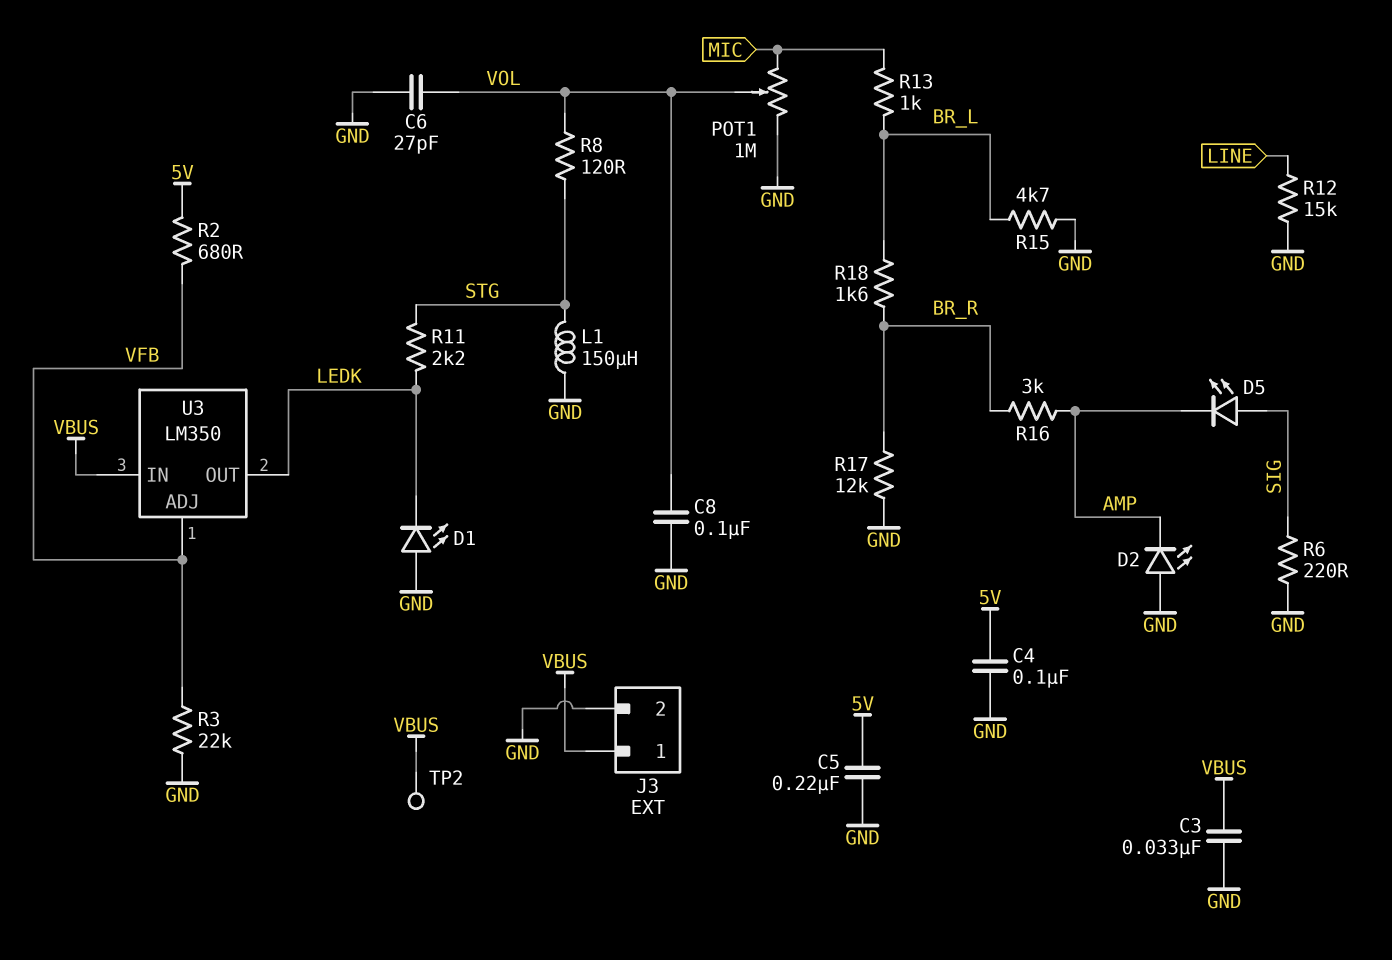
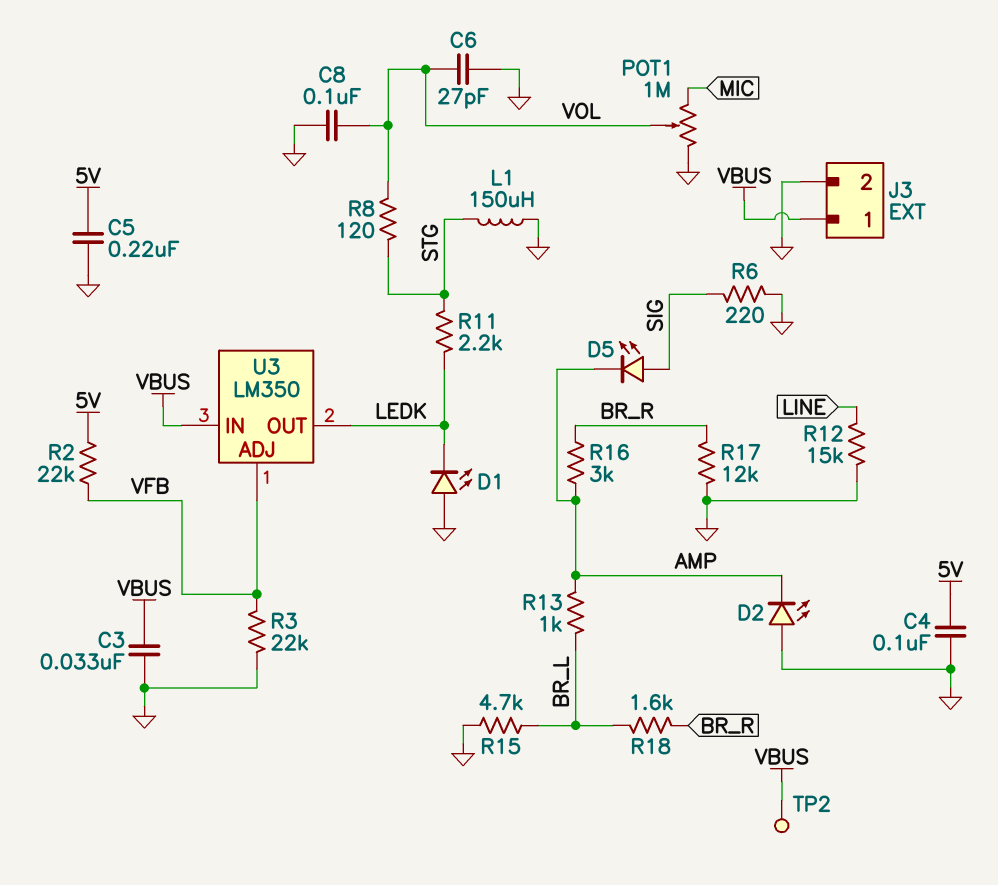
R2: 680 (5V, VFB) -> 22k (5V, VFB)
R13: 1k (BR_L, MIC) -> 1k (AMP, BR_L)

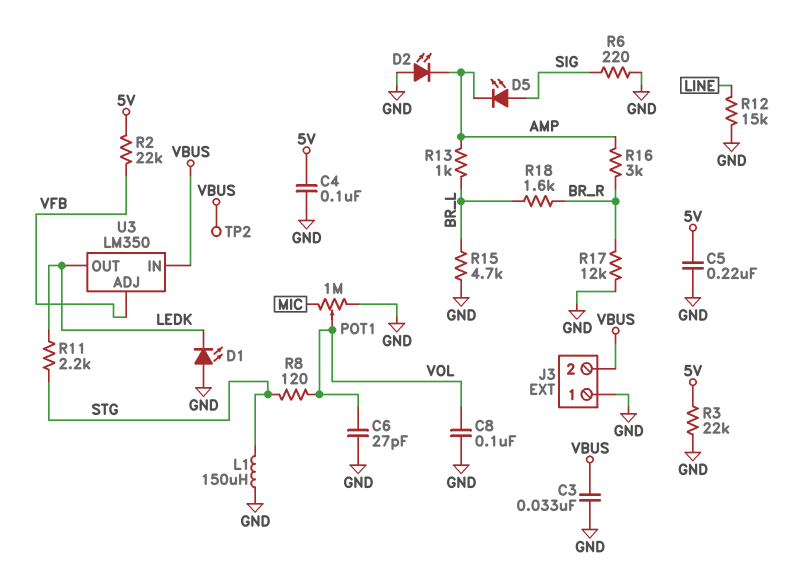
J3 pin 1: VBUS -> GND
J3 pin 2: GND -> VBUS
R3: 22k (GND, VFB) -> 22k (5V, GND)

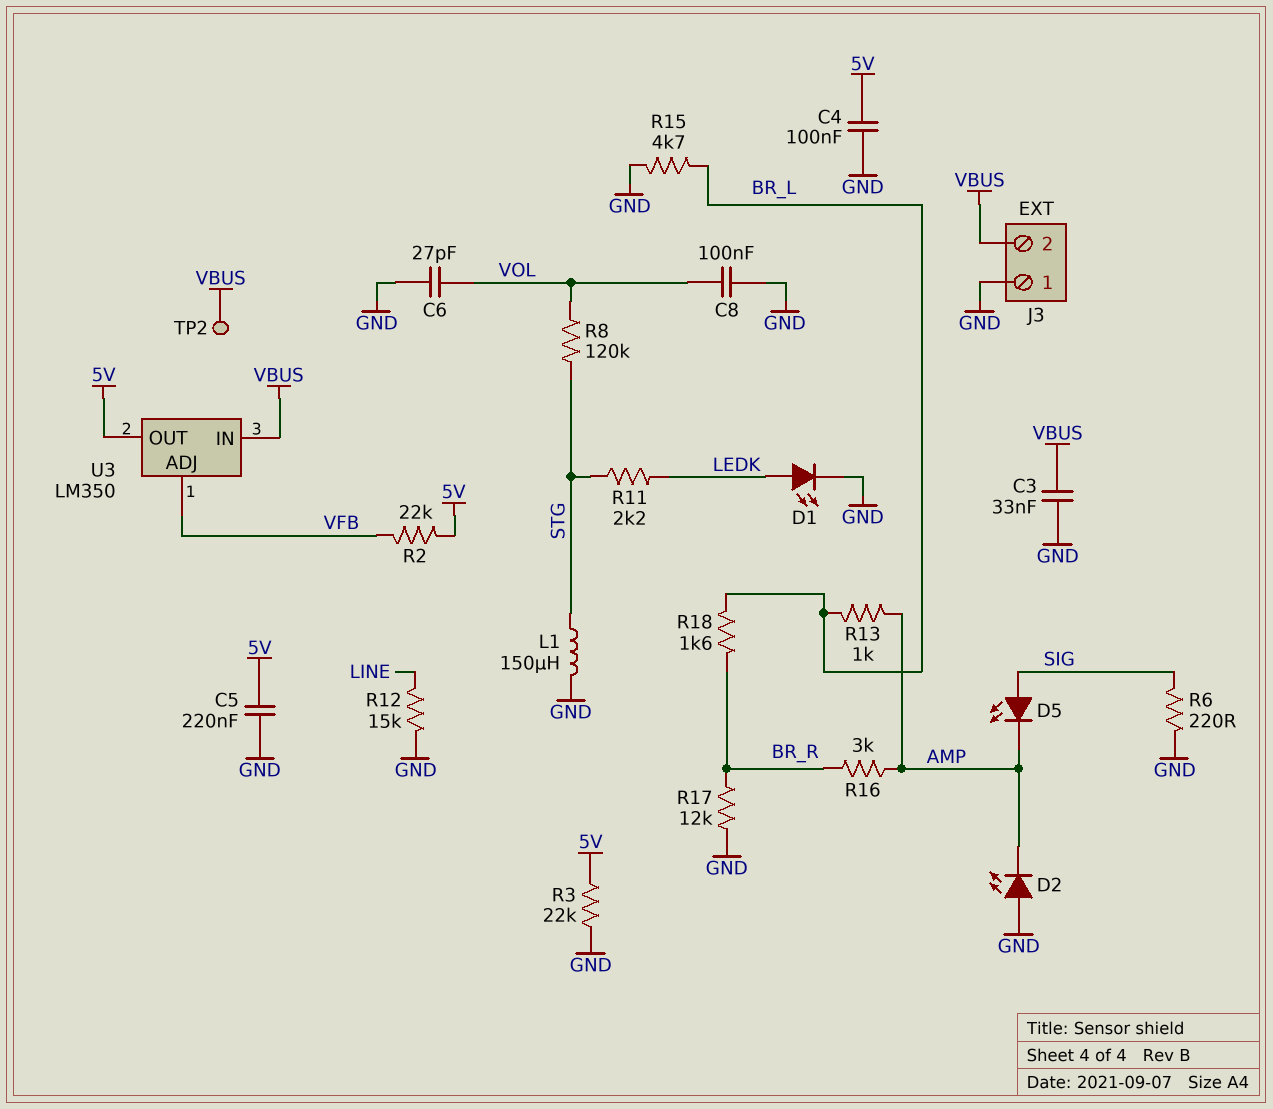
D1: LED (A GND, K LEDK) -> LED (A LEDK, K GND)
POT1: 1M (GND, MIC, wiper VOL) -> none
R8: 120 (STG, VOL) -> 120k (STG, VOL)
U3 pin OUT: LEDK -> 5V

